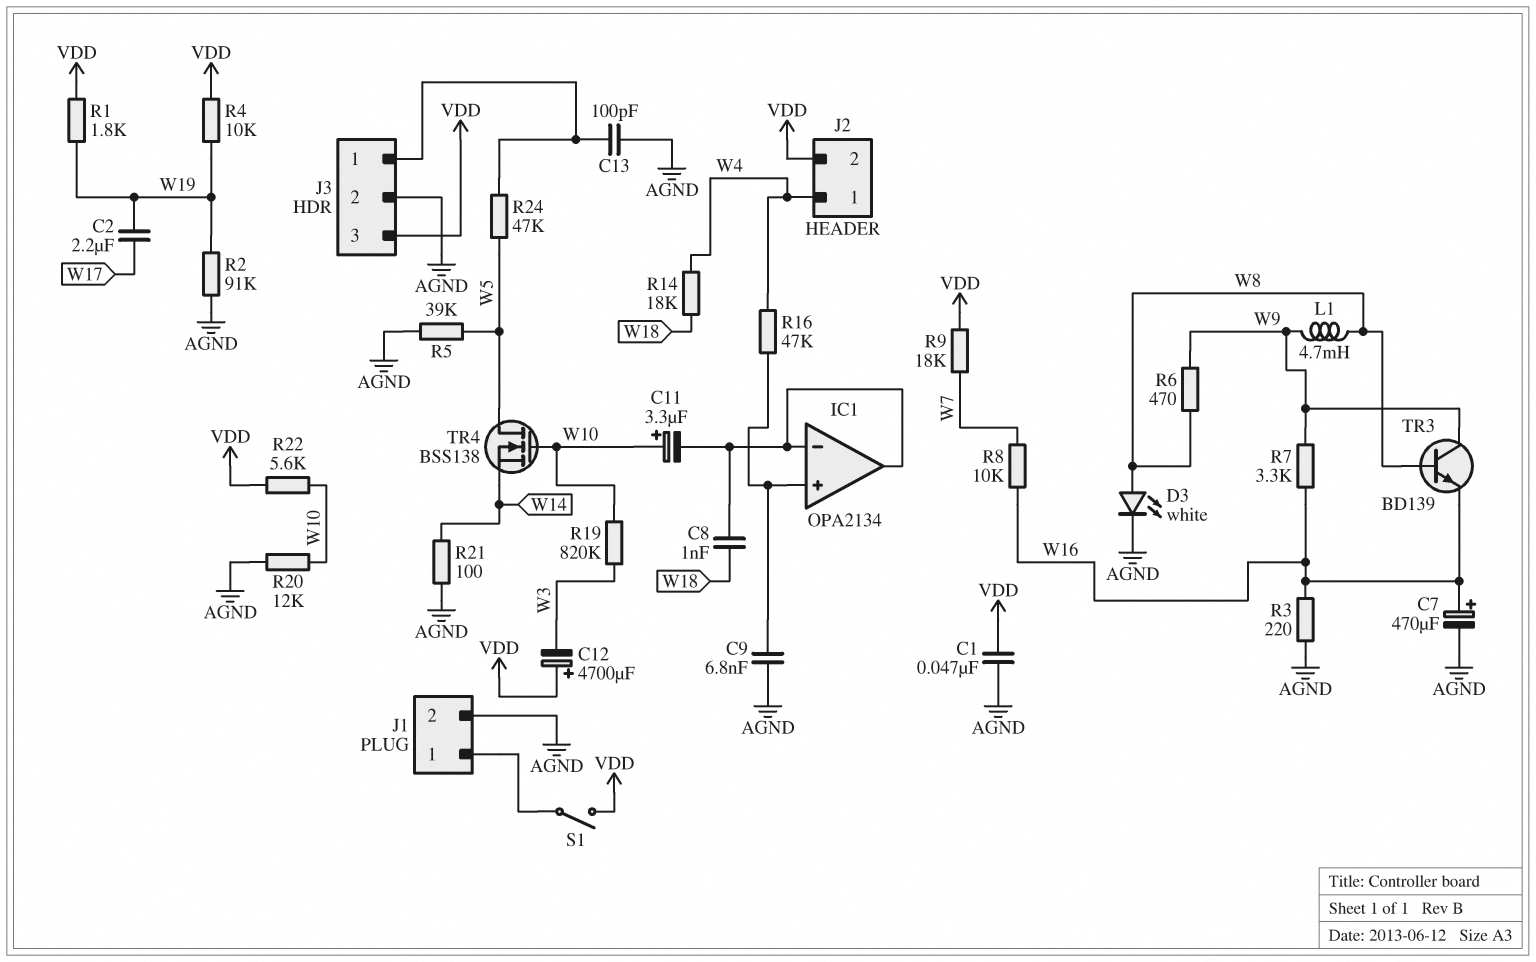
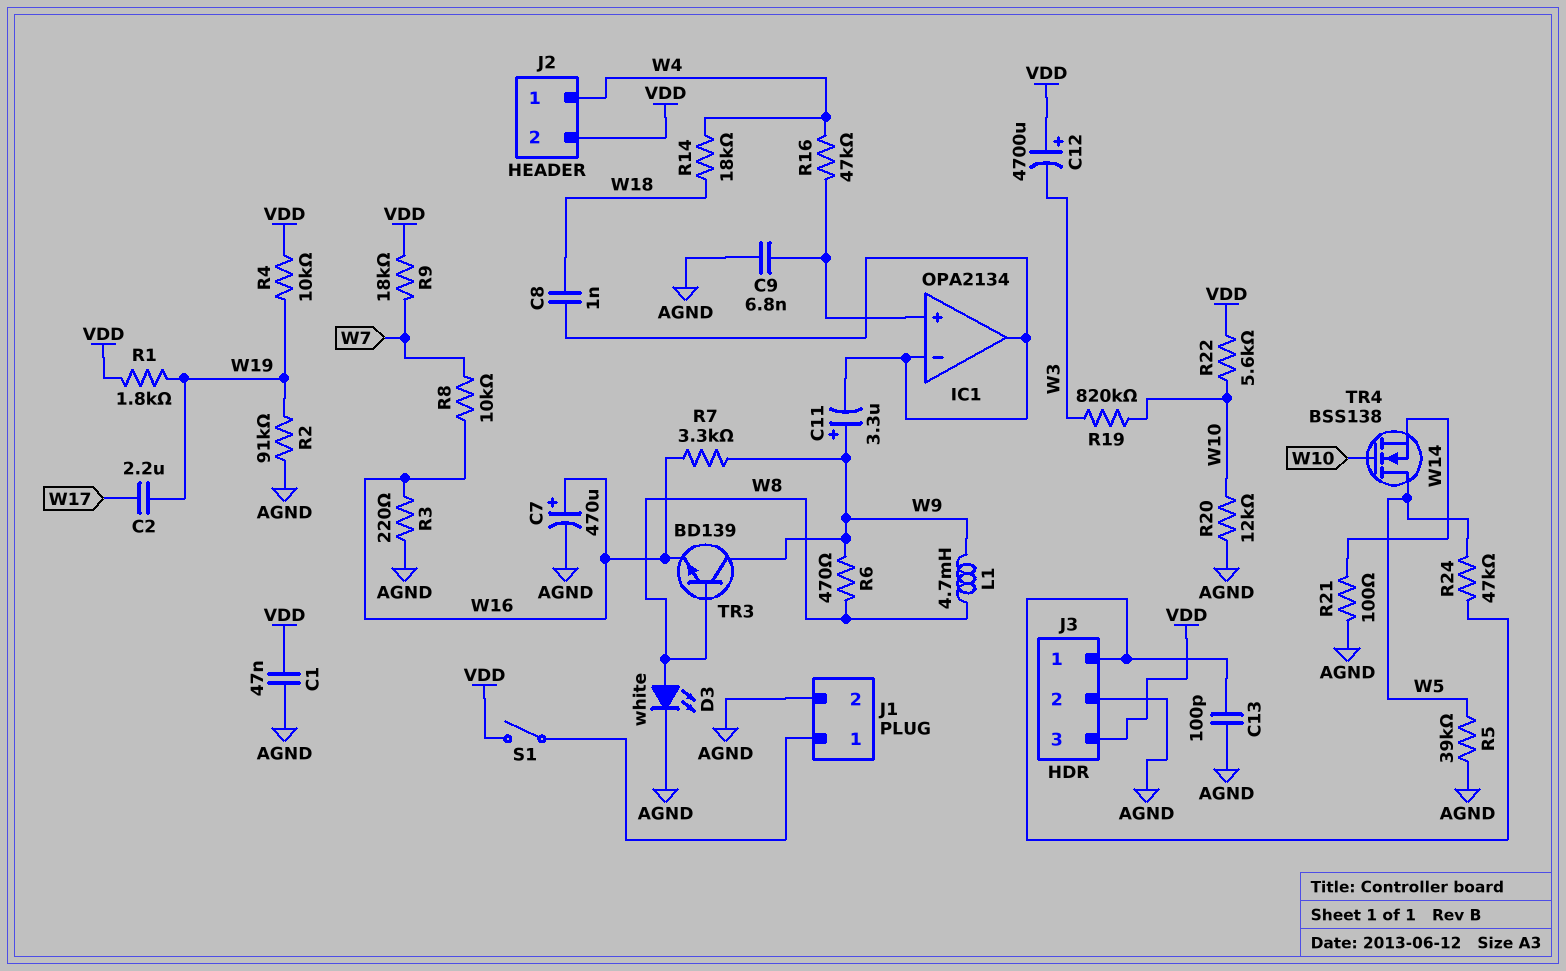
C11: 3.3uF (plus W10, minus IC1/in-) -> 3.3uF (plus W9, minus IC1/in-)

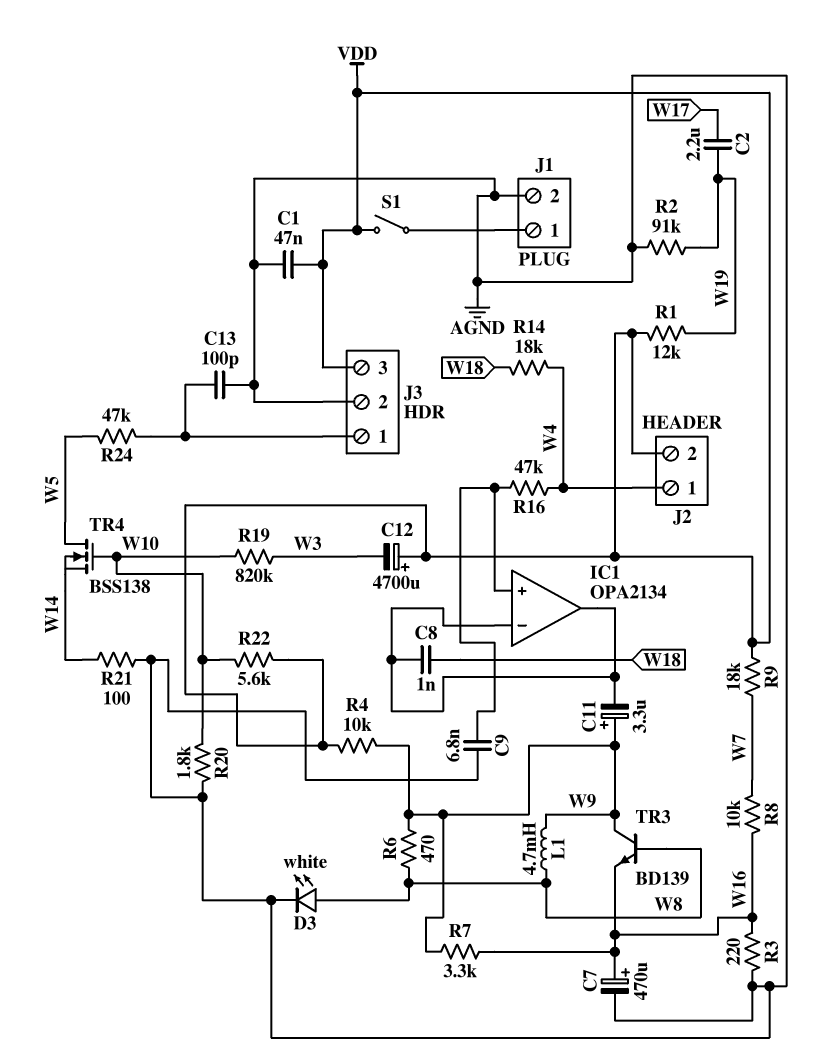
R1: 1.8k (VDD, W19) -> 12k (VDD, W19)
R4: 10k (VDD, W19) -> 10k (VDD, W9)
R5: 39k (AGND, W5) -> none
R20: 12k (AGND, W10) -> 1.8k (AGND, W10)

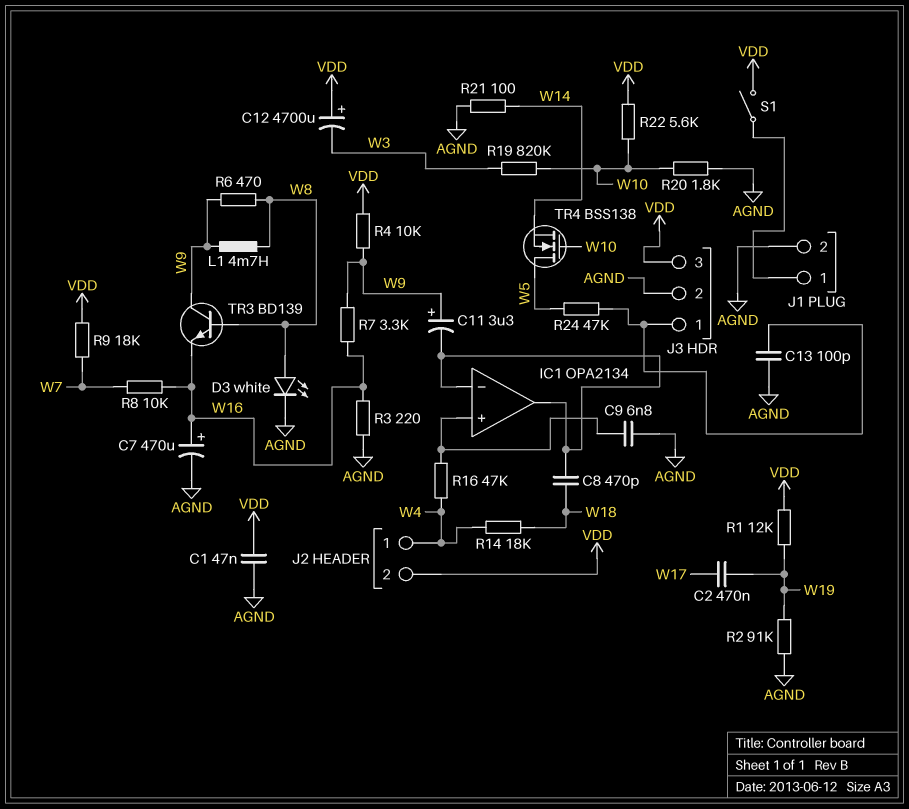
C2: 2.2uF (W17, W19) -> 470nF (W17, W19)
C8: 1nF (IC1/in-, W18) -> 470pF (IC1/in-, W18)

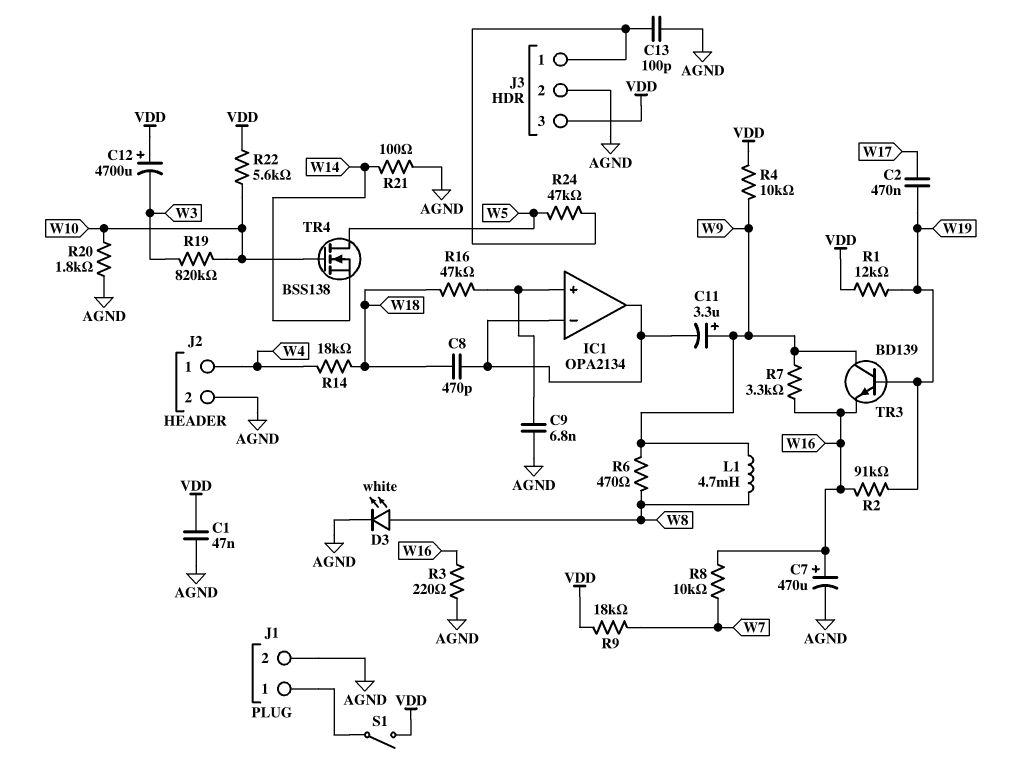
J2 pin 2: VDD -> AGND
R2: 91k (AGND, W19) -> 91k (W16, W19)
R16: 47k (IC1/in+, W4) -> 47k (IC1/in+, W18)
TR3: NPN BD139 (B W8, C W9, E W16) -> NPN BD139 (B W19, C W9, E W16)

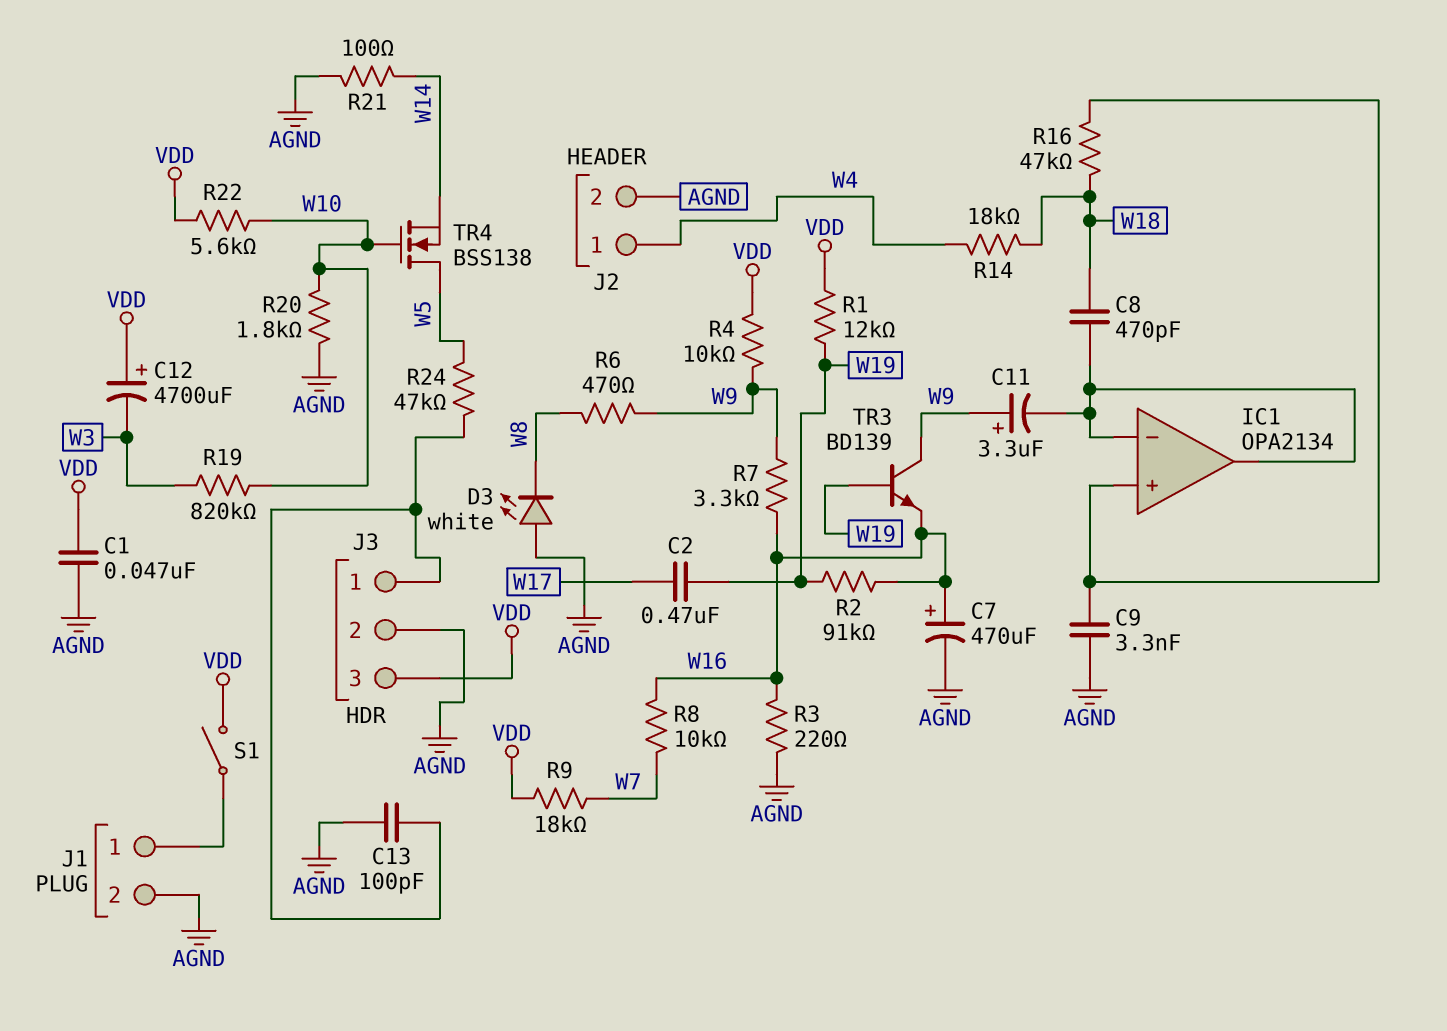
C9: 6.8nF (AGND, IC1/in+) -> 3.3nF (AGND, IC1/in+)
D3: LED white (A W8, K AGND) -> LED white (A AGND, K W8)
L1: 4.7mH (W8, W9) -> none

